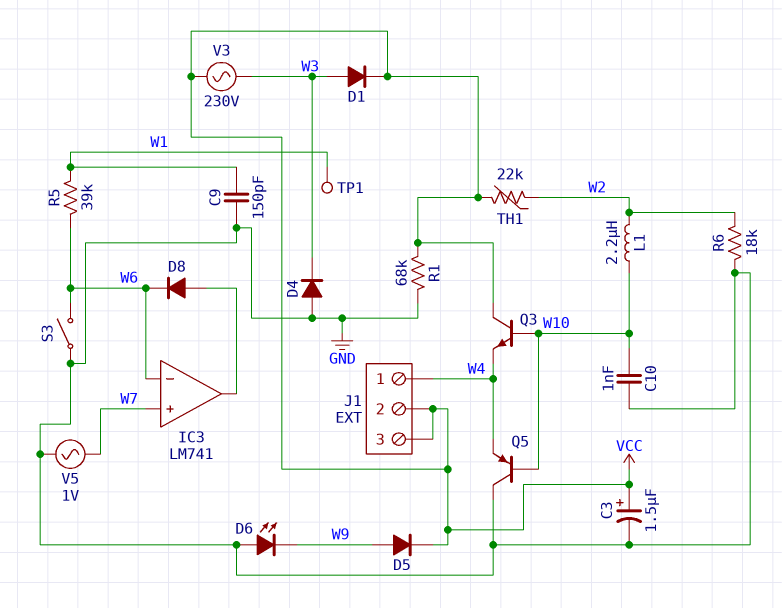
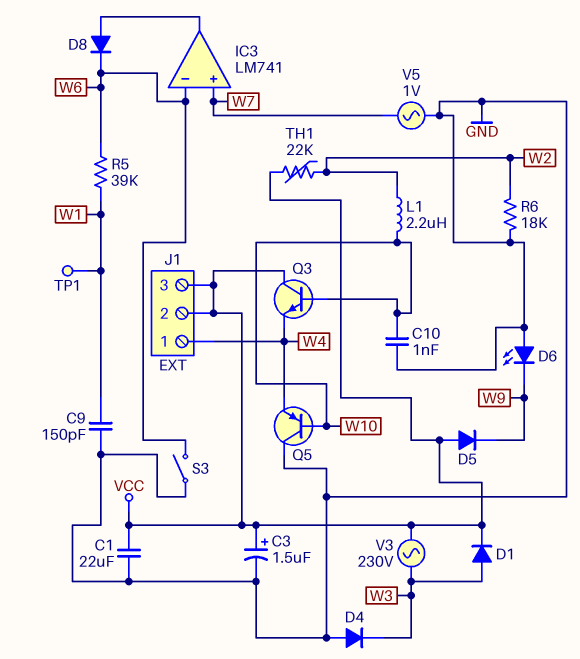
C1: none -> 22uF (GND, VCC)
D5: diode (A W9, K VCC) -> diode (A VCC, K W9)
R1: 68k (GND, VCC) -> none

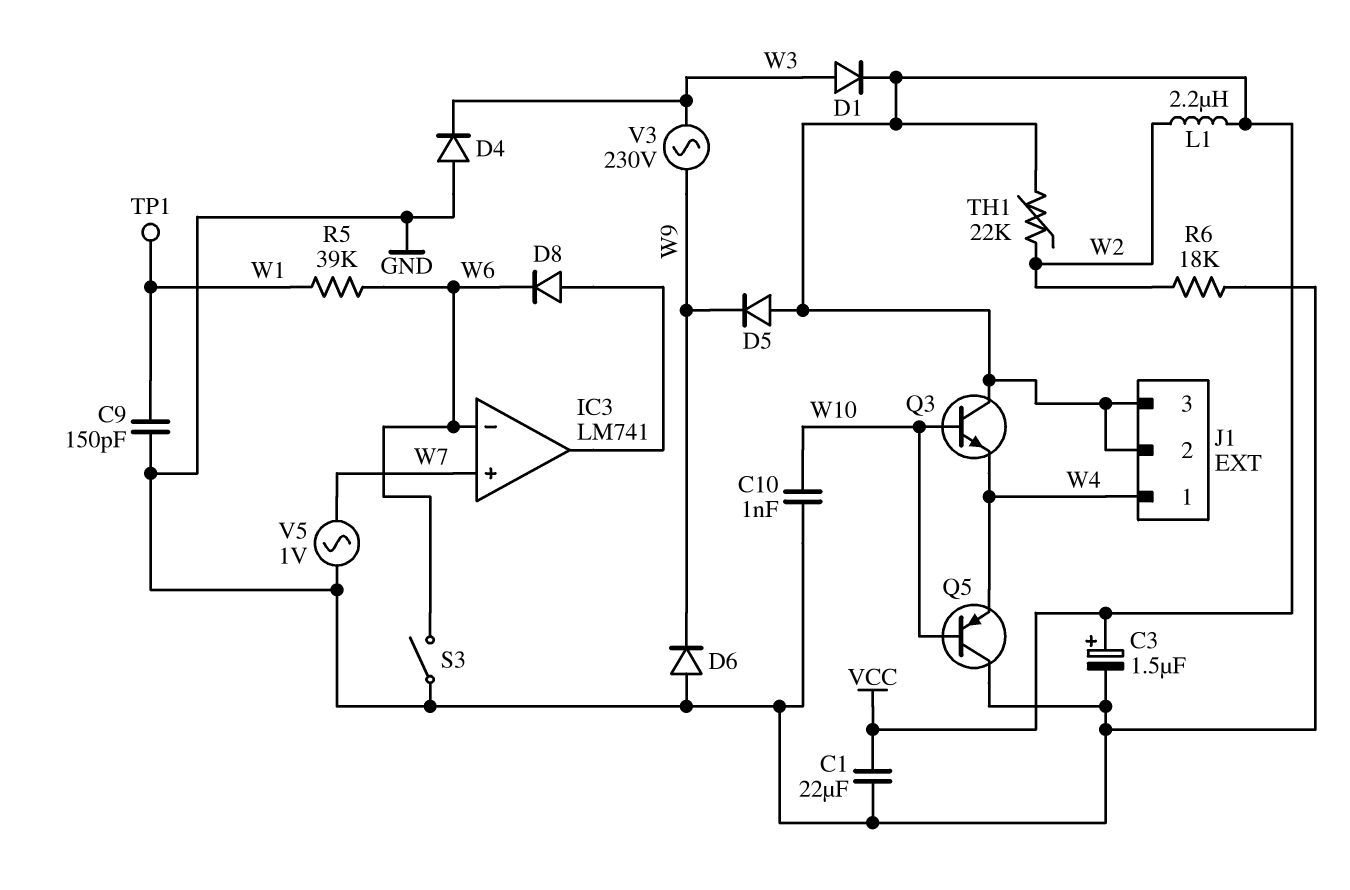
D6: LED (A GND, K W9) -> diode (A GND, K W9)
L1: 2.2uH (W2, W10) -> 2.2uH (VCC, W2)
V3: AC 230V (VCC, W3) -> AC 230V (W3, W9)

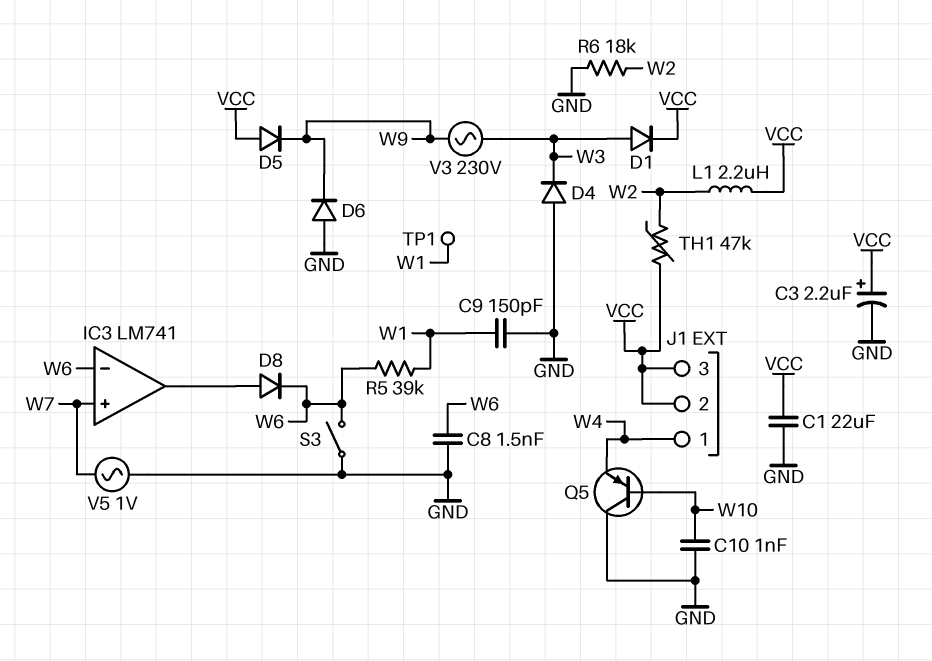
C3: 1.5uF (plus VCC, minus GND) -> 2.2uF (plus VCC, minus GND)
C8: none -> 1.5nF (GND, W6)
Q3: NPN (B W10, C VCC, E W4) -> none
TH1: 22k (VCC, W2) -> 47k (VCC, W2)

